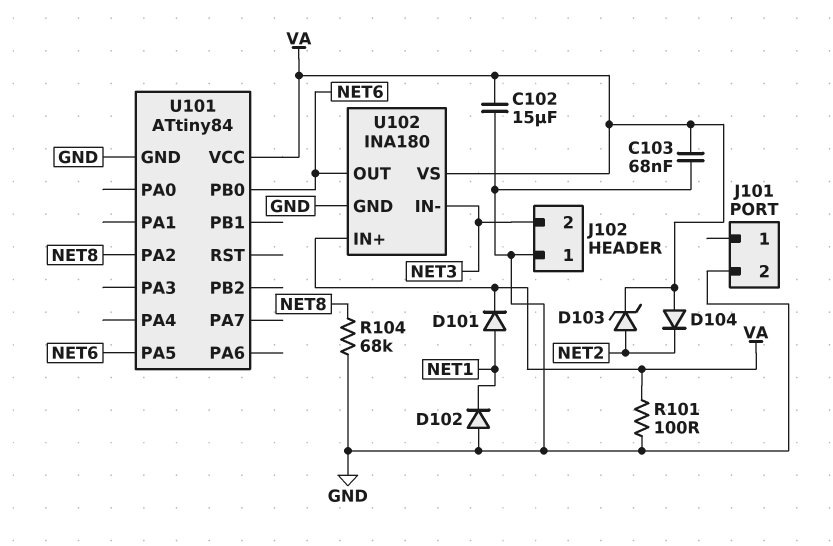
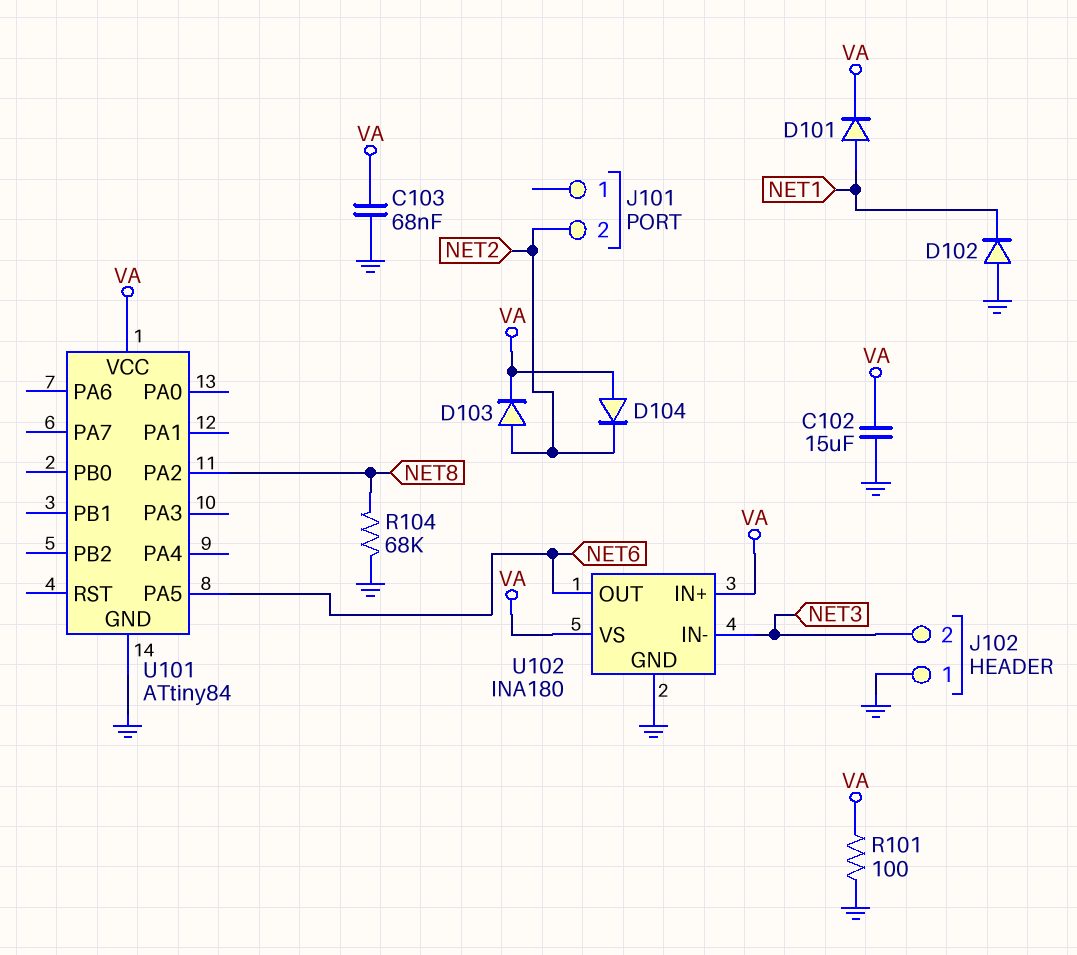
D103: zener (A NET2, K VA) -> diode (A NET2, K VA)
J101 pin 2: GND -> NET2
U101 pin PB0: NET6 -> none

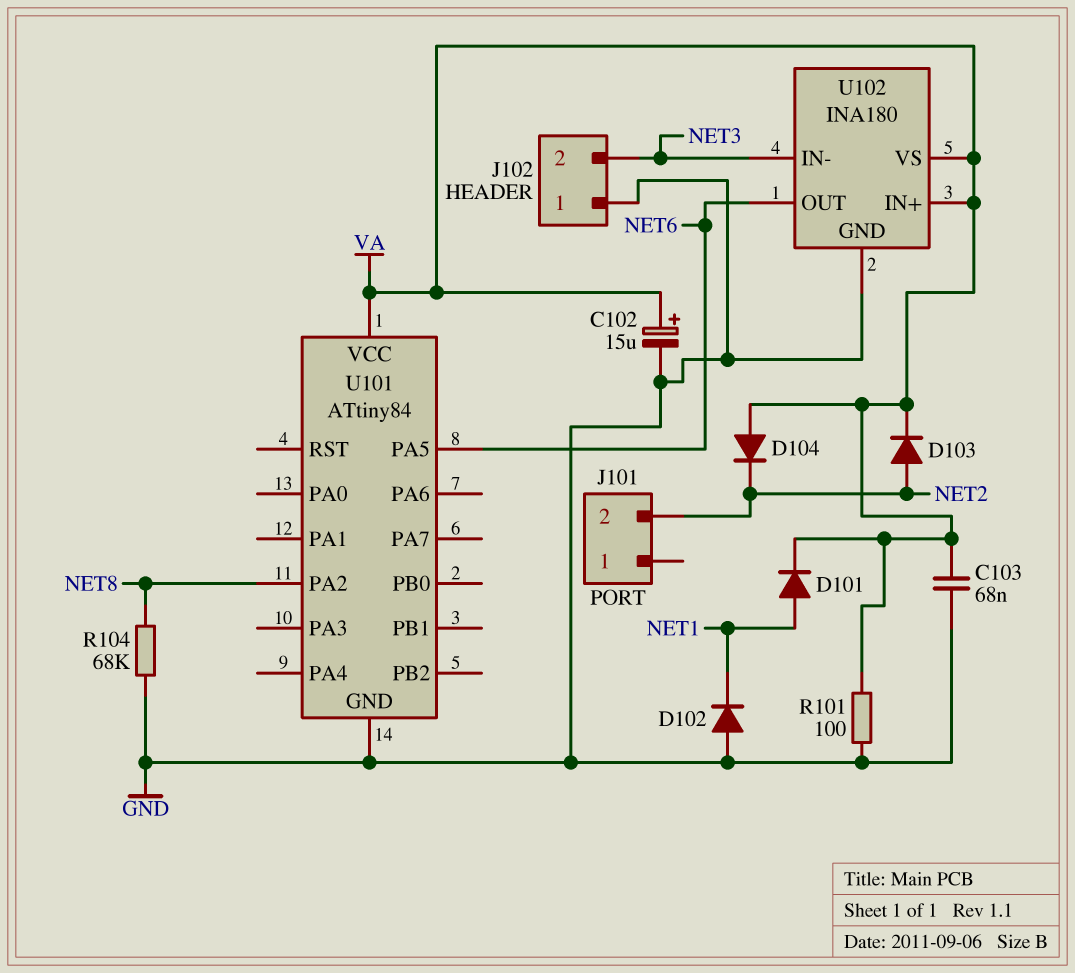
C102: 15uF (GND, VA) -> 15uF (plus VA, minus GND)

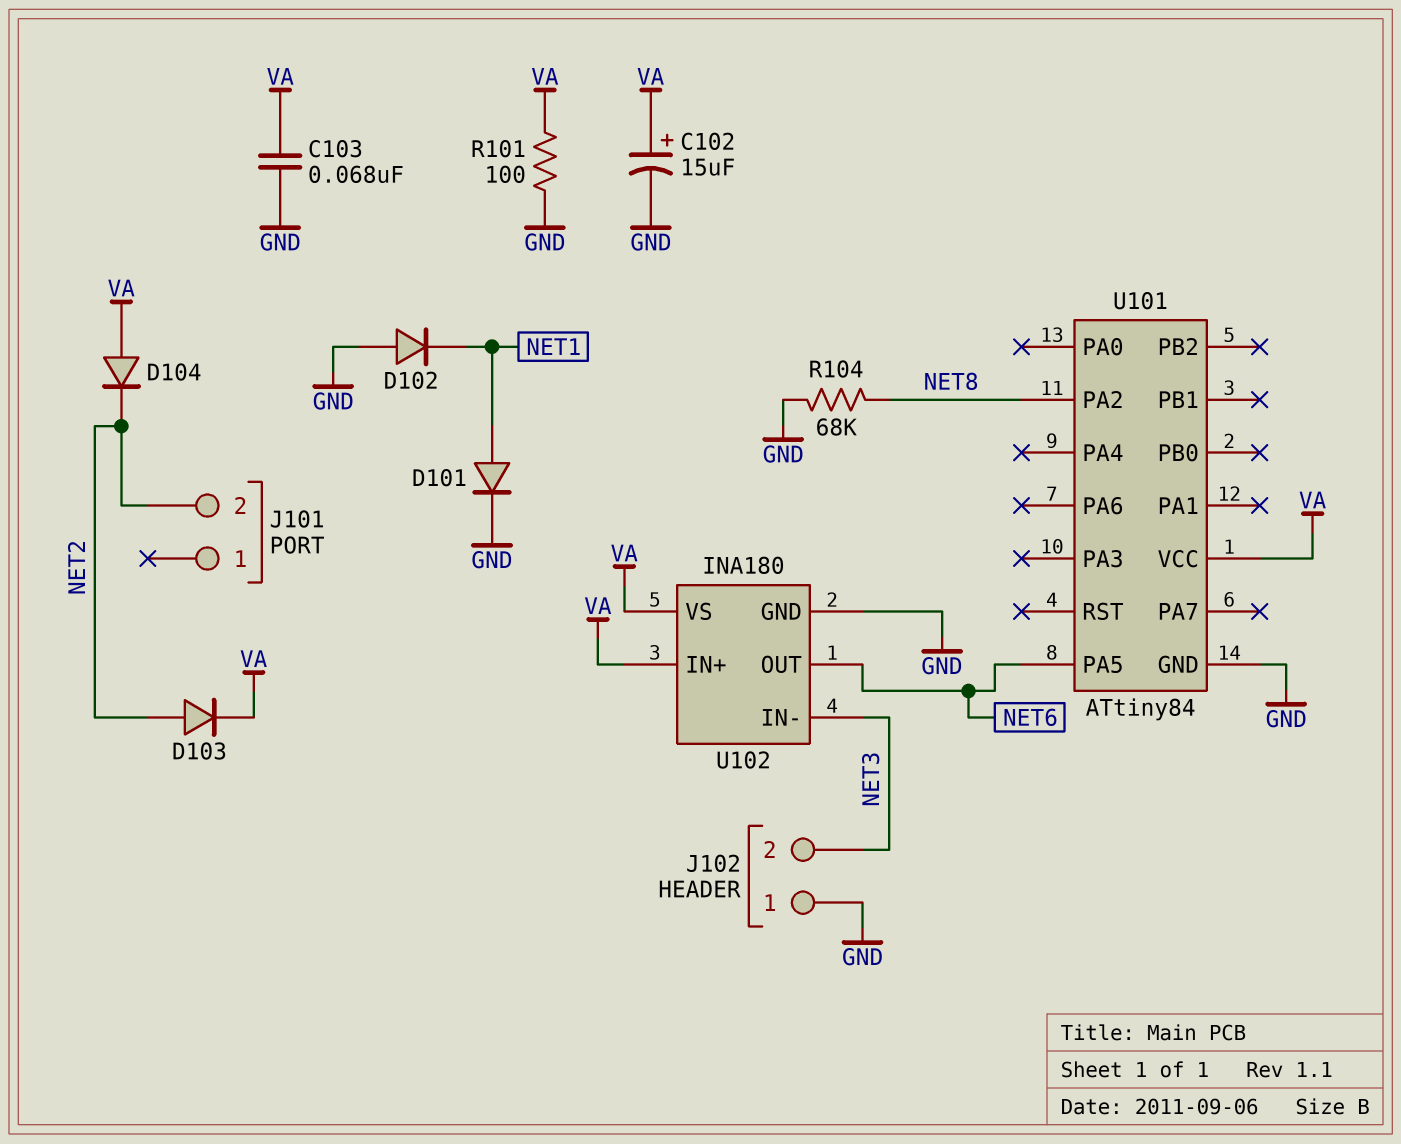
D101: diode (A NET1, K VA) -> diode (A NET1, K GND)

